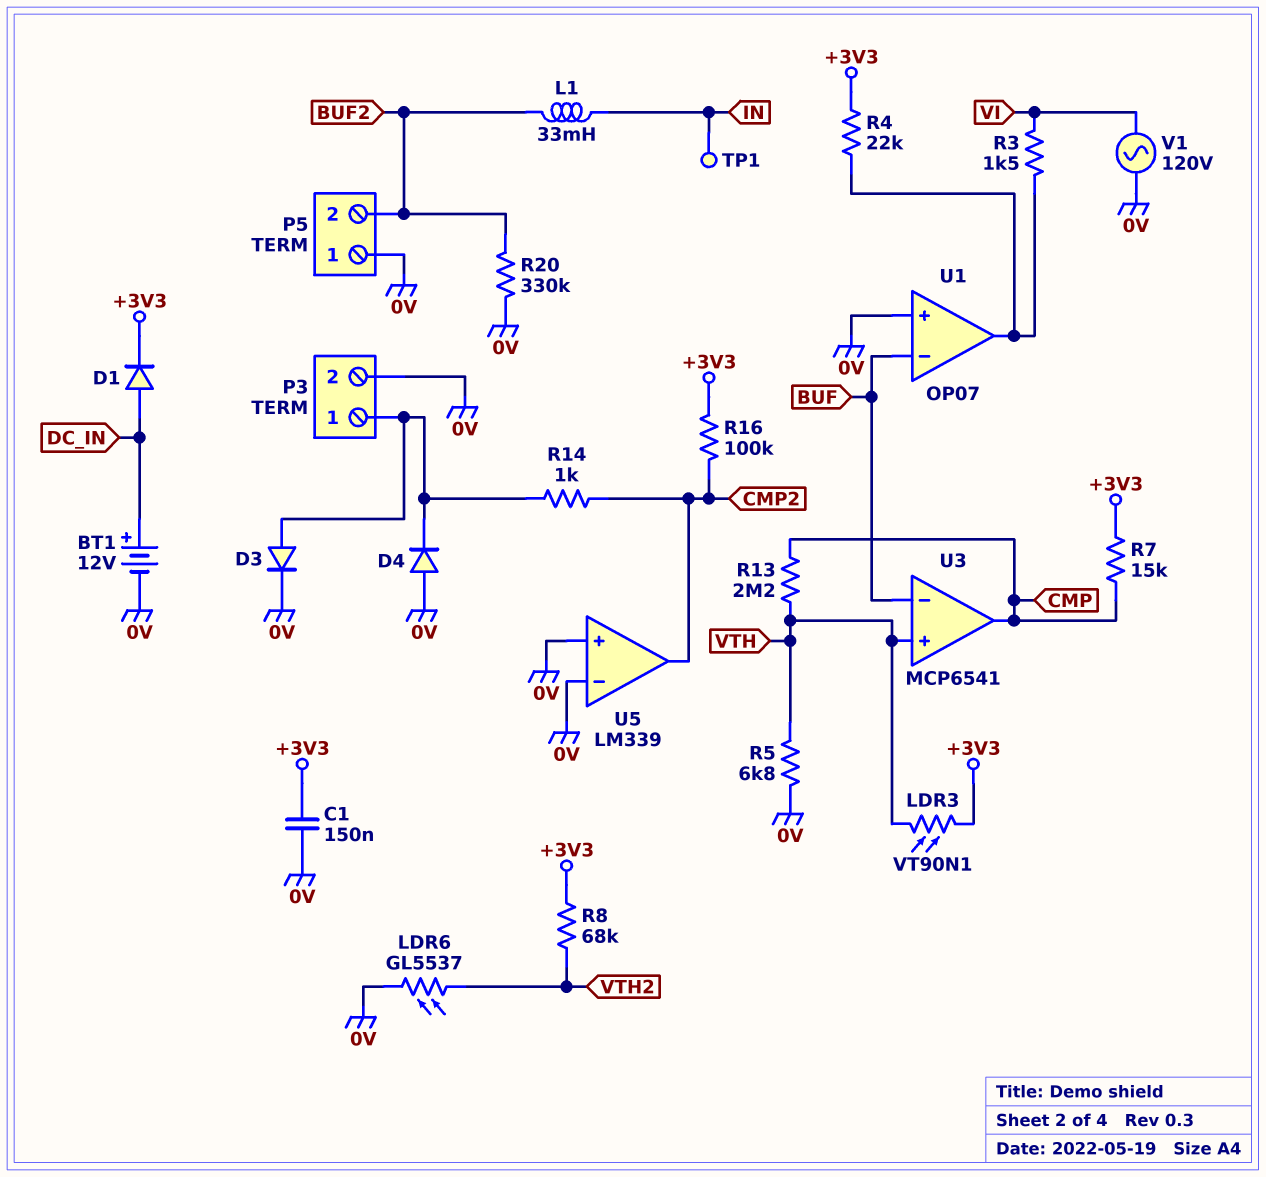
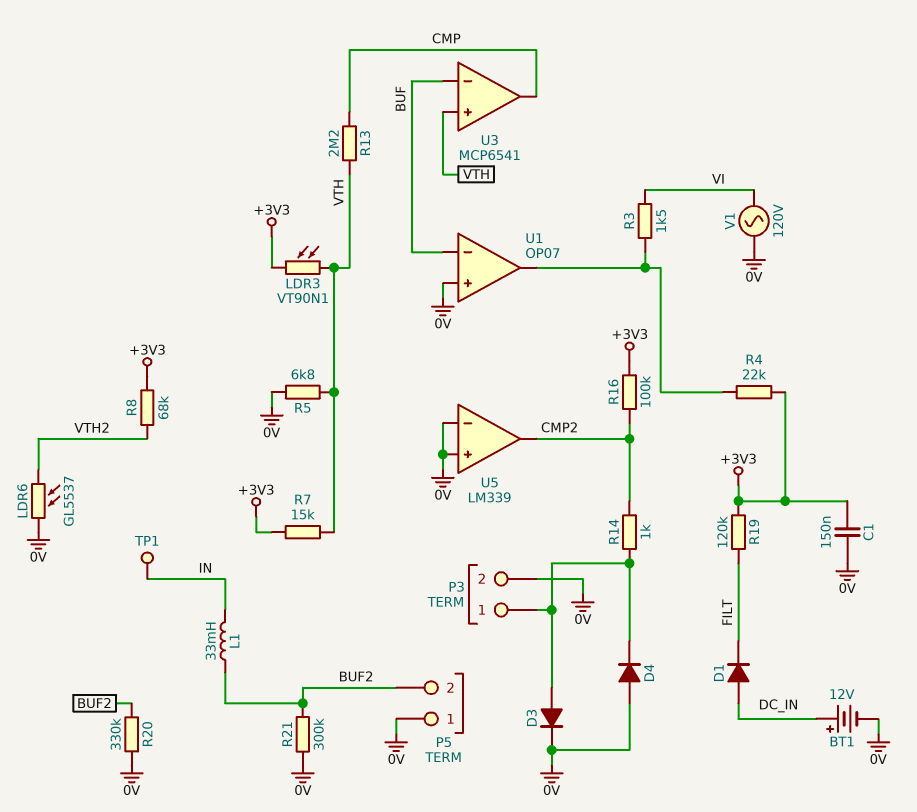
D1: diode (A DC_IN, K +3V3) -> diode (A DC_IN, K FILT)
R7: 15k (+3V3, CMP) -> 15k (+3V3, VTH)
R19: none -> 120k (+3V3, FILT)
R21: none -> 300k (0V, BUF2)

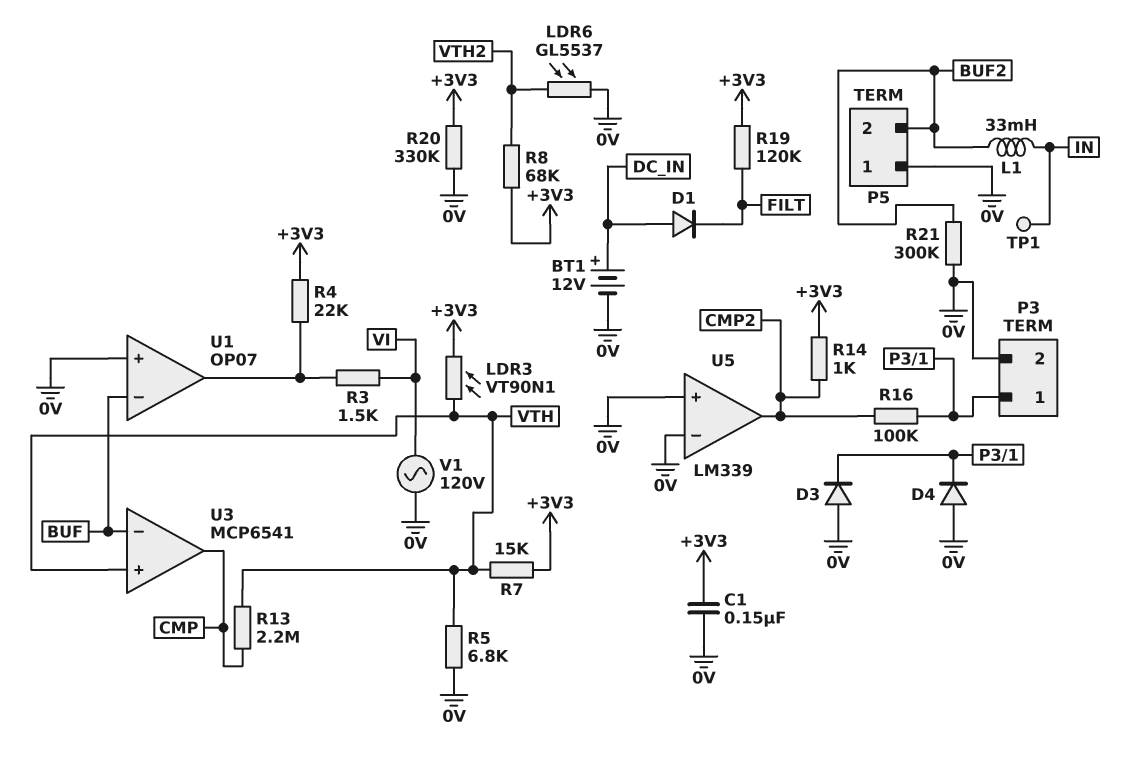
D3: diode (A P3/1, K 0V) -> diode (A 0V, K P3/1)
R14: 1k (CMP2, P3/1) -> 1k (+3V3, CMP2)
R16: 100k (+3V3, CMP2) -> 100k (CMP2, P3/1)
R20: 330k (0V, BUF2) -> 330k (+3V3, 0V)

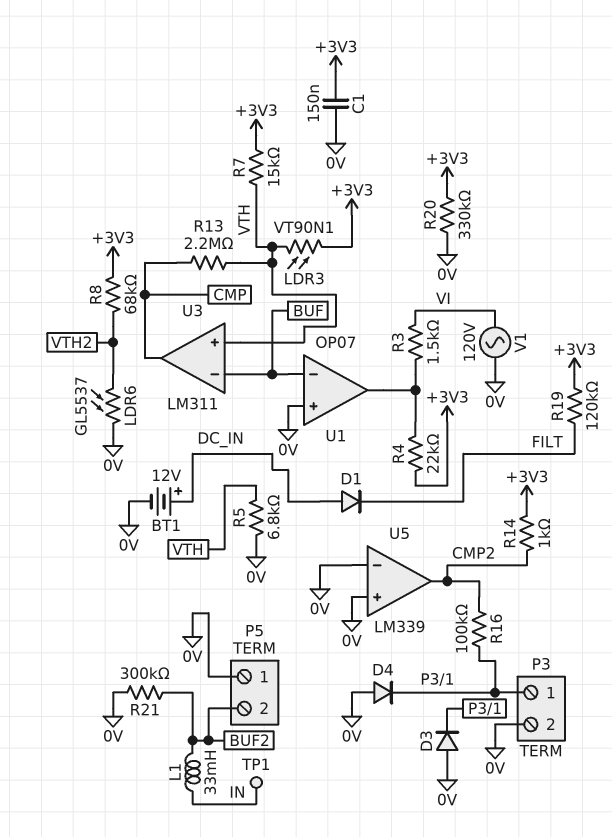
U3: MCP6541 -> LM311

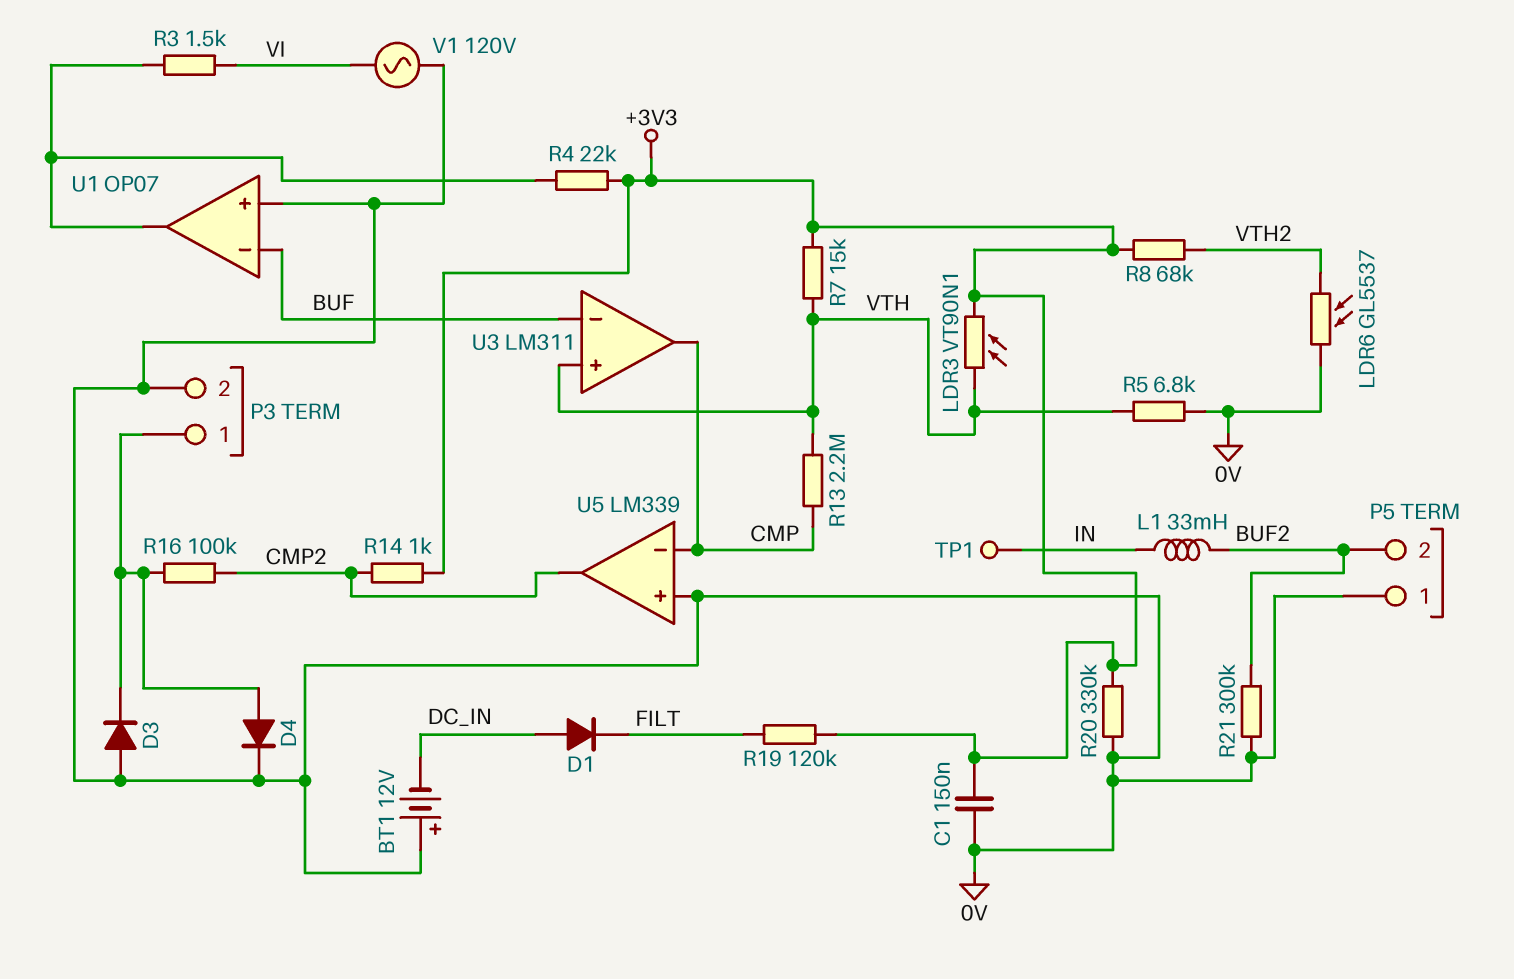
BT1: 12V (plus DC_IN, minus 0V) -> 12V (plus 0V, minus DC_IN)
D4: diode (A 0V, K P3/1) -> diode (A P3/1, K 0V)
U5 pin in-: 0V -> CMP

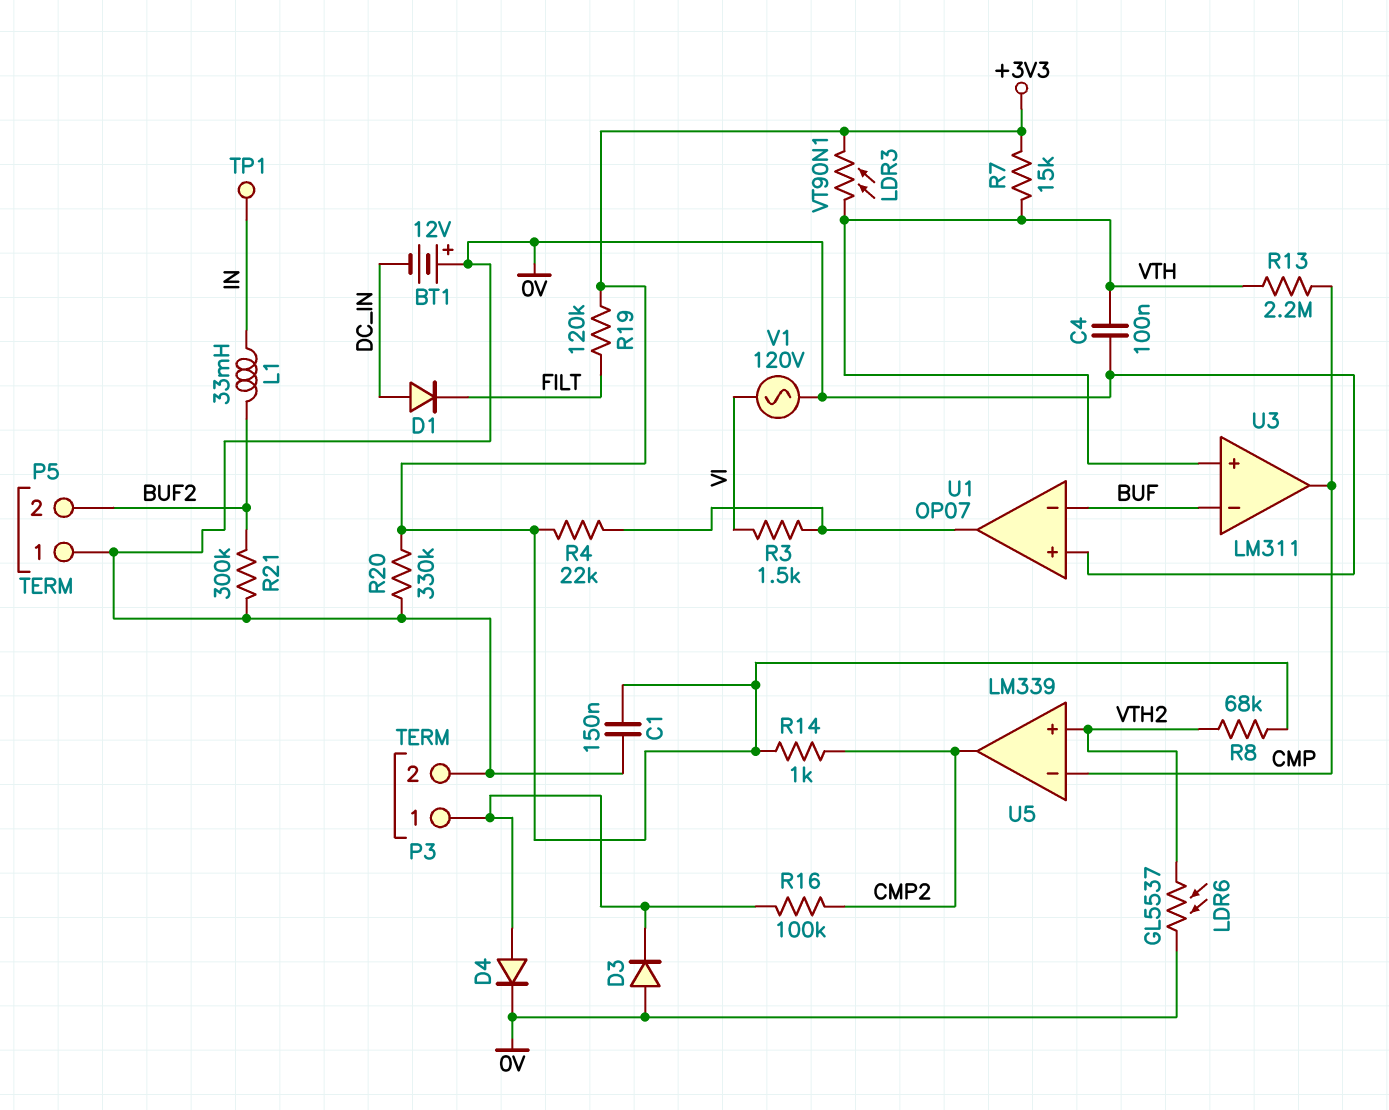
C4: none -> 100nF (0V, VTH)
R5: 6.8k (0V, VTH) -> none
U5 pin in+: 0V -> VTH2

